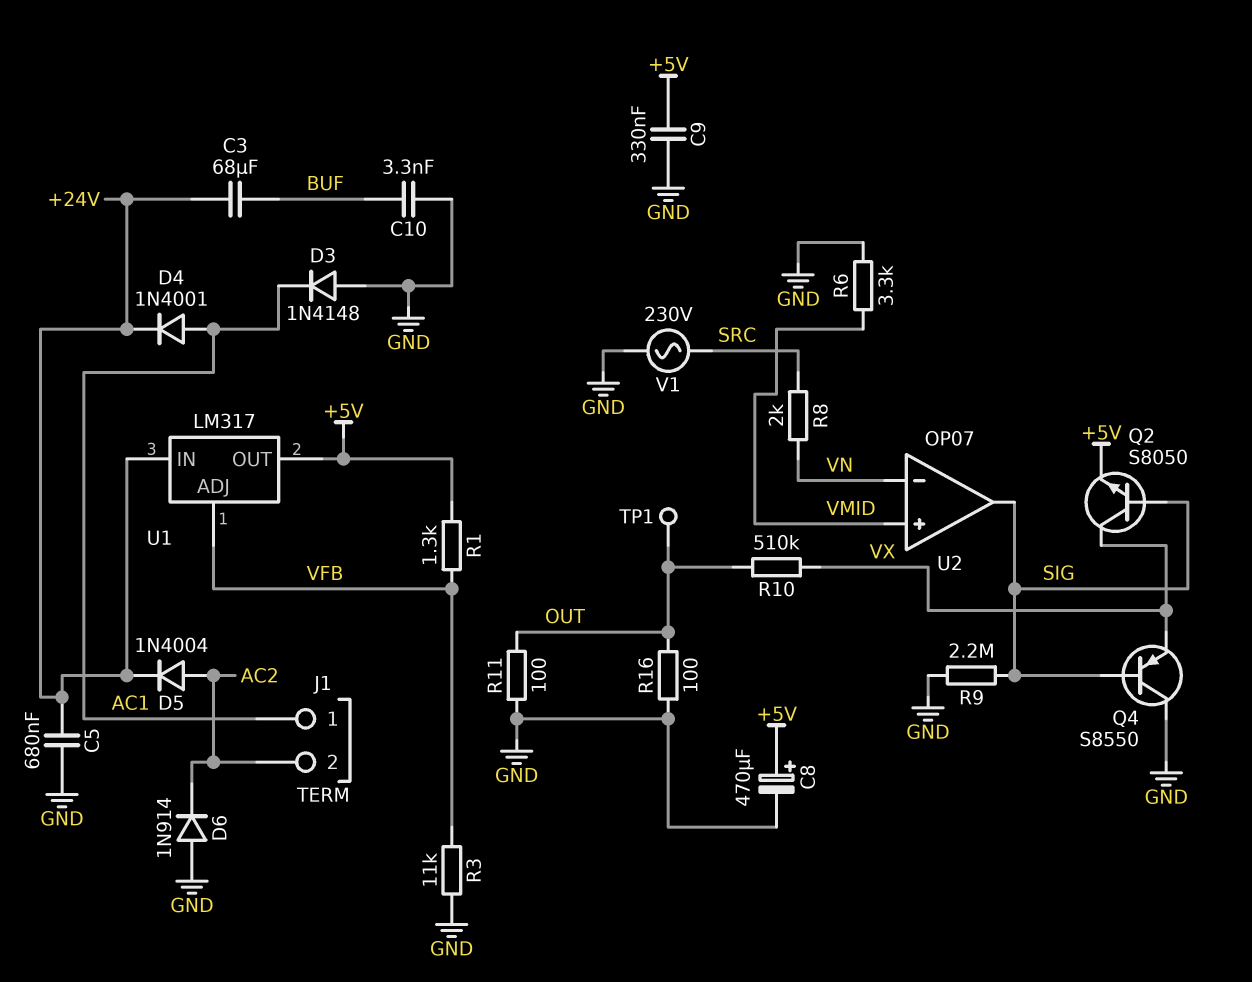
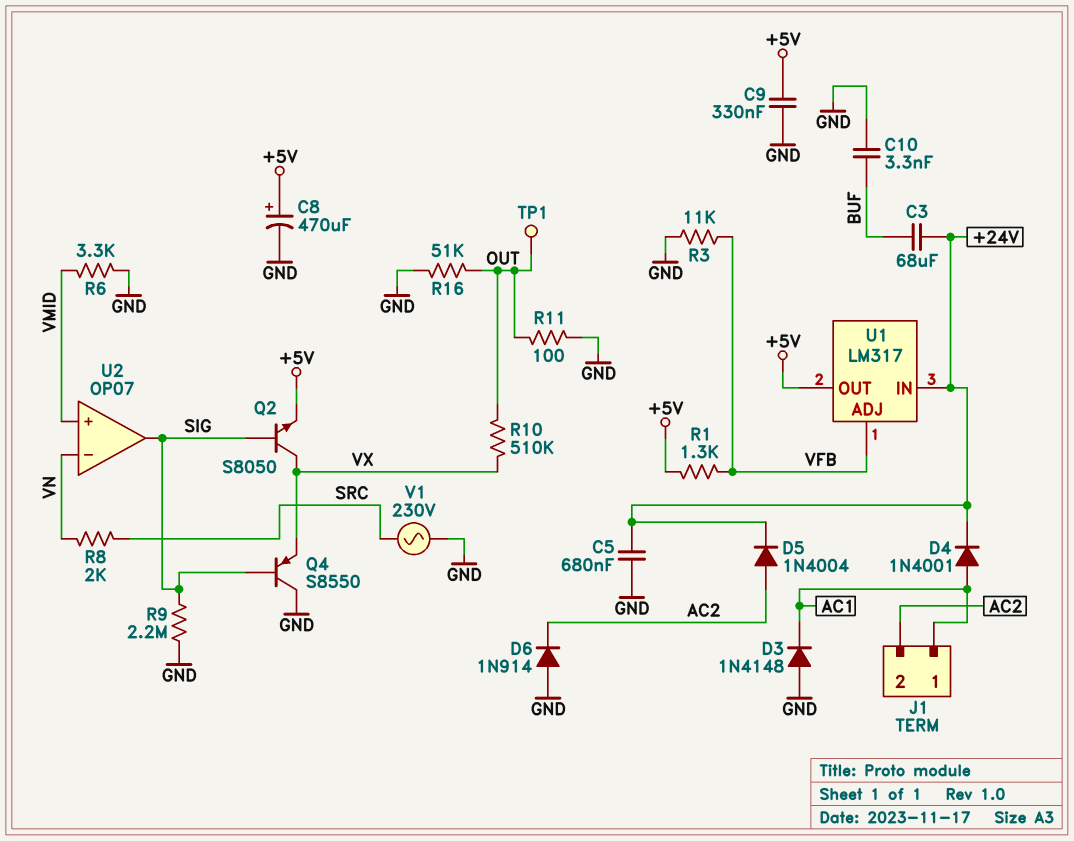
R16: 100 (GND, OUT) -> 51k (GND, OUT)

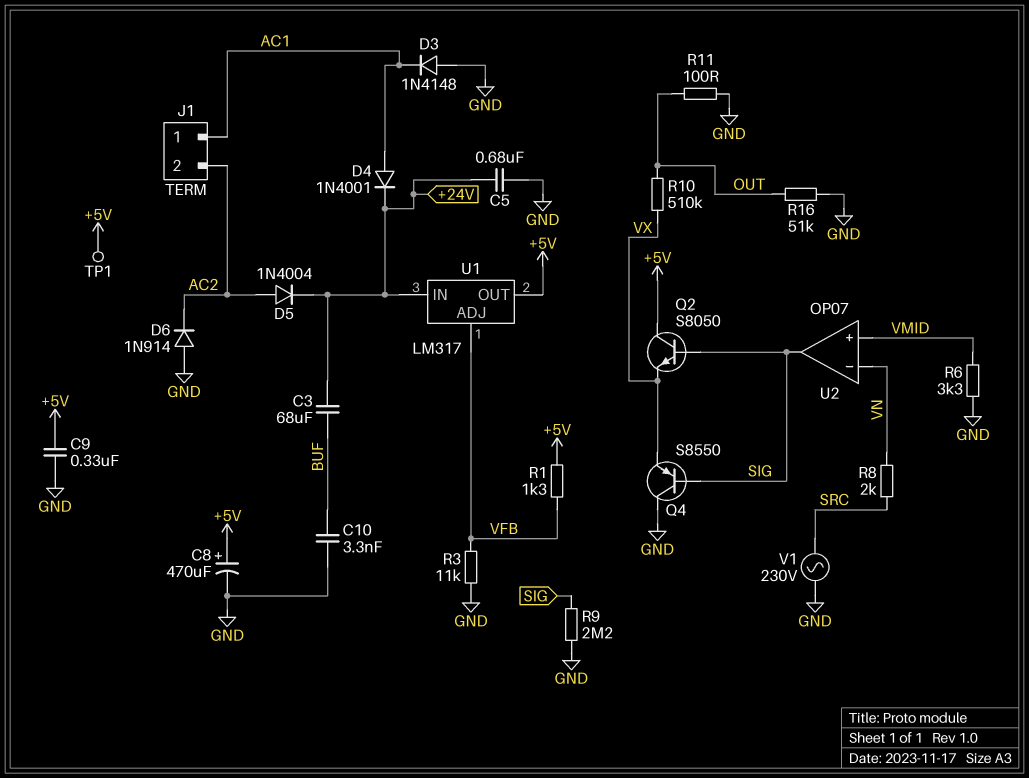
Q2: NPN S8050 (B SIG, C VX, E +5V) -> NPN S8050 (B SIG, C +5V, E VX)
TP1: test point (OUT) -> test point (+5V)

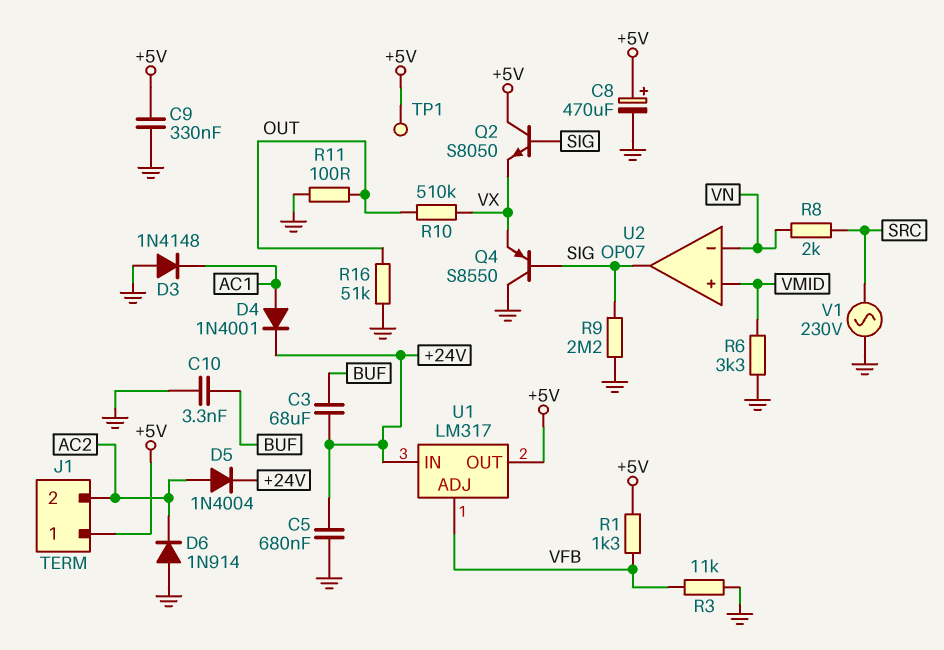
J1 pin 1: AC1 -> +5V

